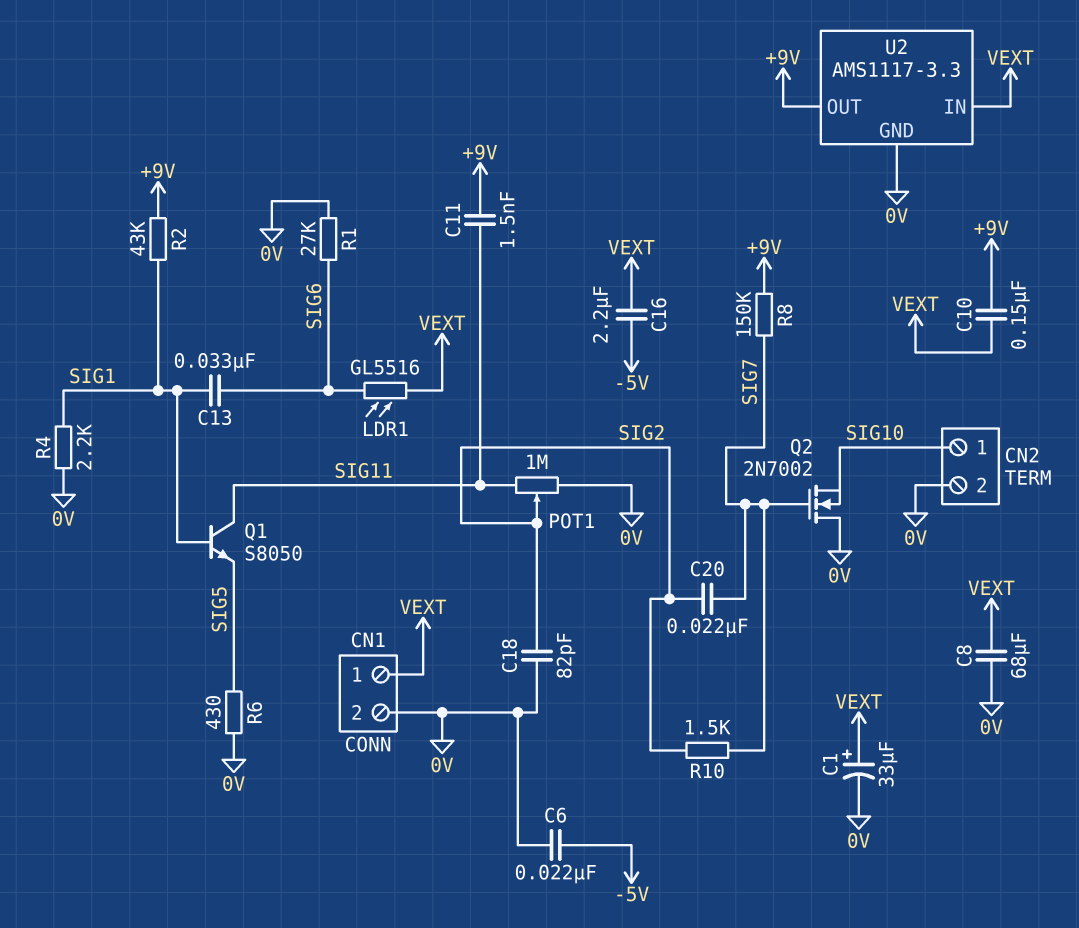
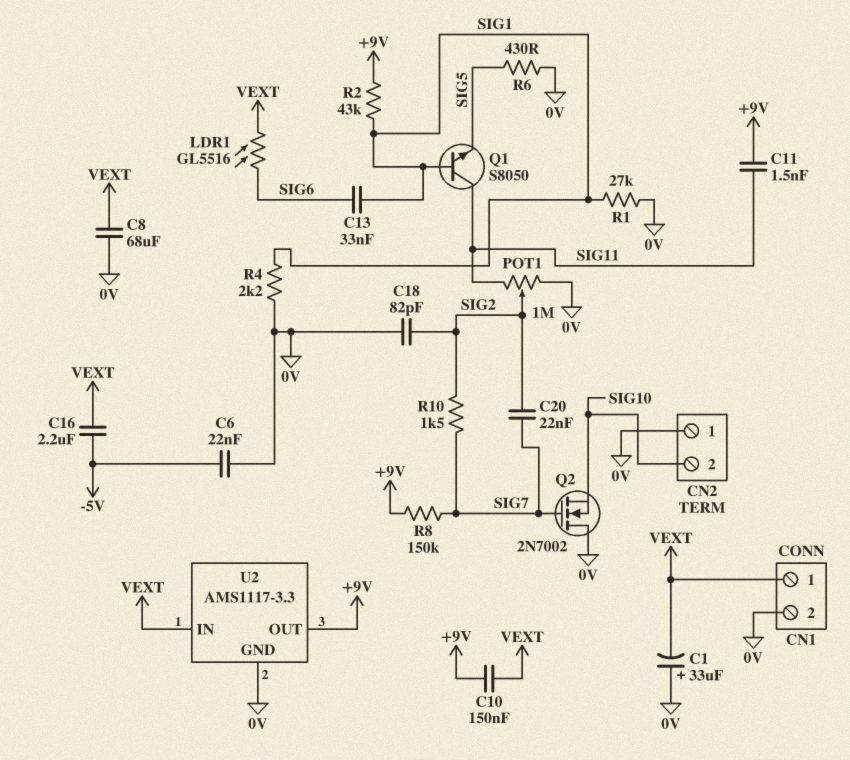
C1: 33uF (plus VEXT, minus 0V) -> 33uF (plus 0V, minus VEXT)
CN2 pin 1: SIG10 -> 0V
CN2 pin 2: 0V -> SIG10
R1: 27k (0V, SIG6) -> 27k (0V, SIG1)

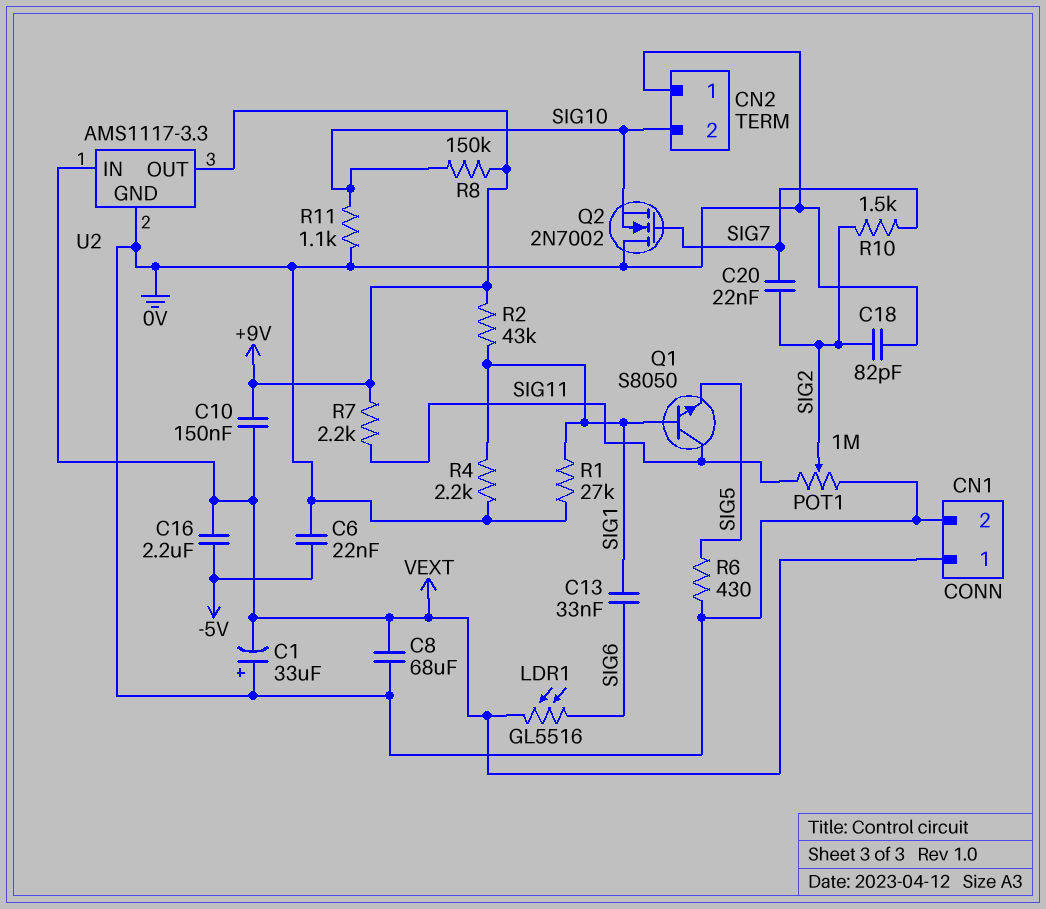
C11: 1.5nF (+9V, SIG11) -> none
R7: none -> 2.2k (+9V, SIG11)
R8: 150k (+9V, SIG7) -> 150k (+9V, SIG10)
R11: none -> 1.1k (0V, SIG10)

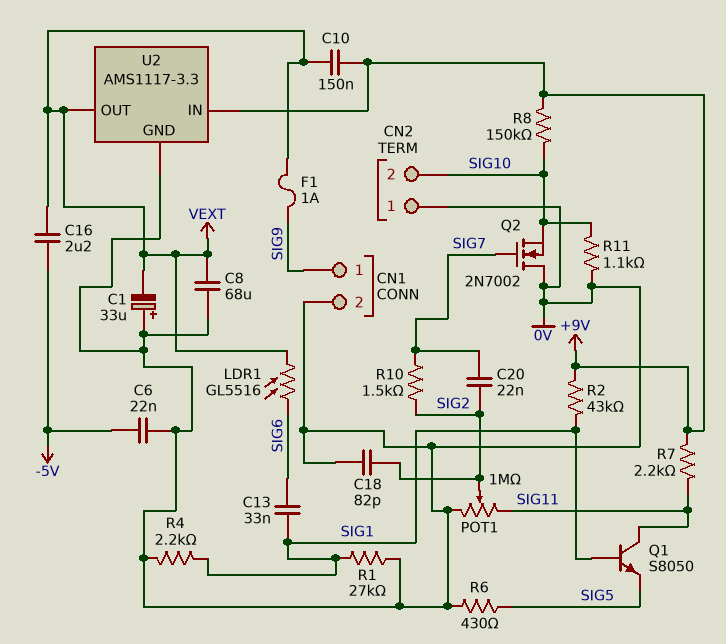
CN1 pin 1: VEXT -> SIG9
F1: none -> 1A (SIG9, VEXT)
U2 pin IN: VEXT -> +9V
U2 pin OUT: +9V -> VEXT

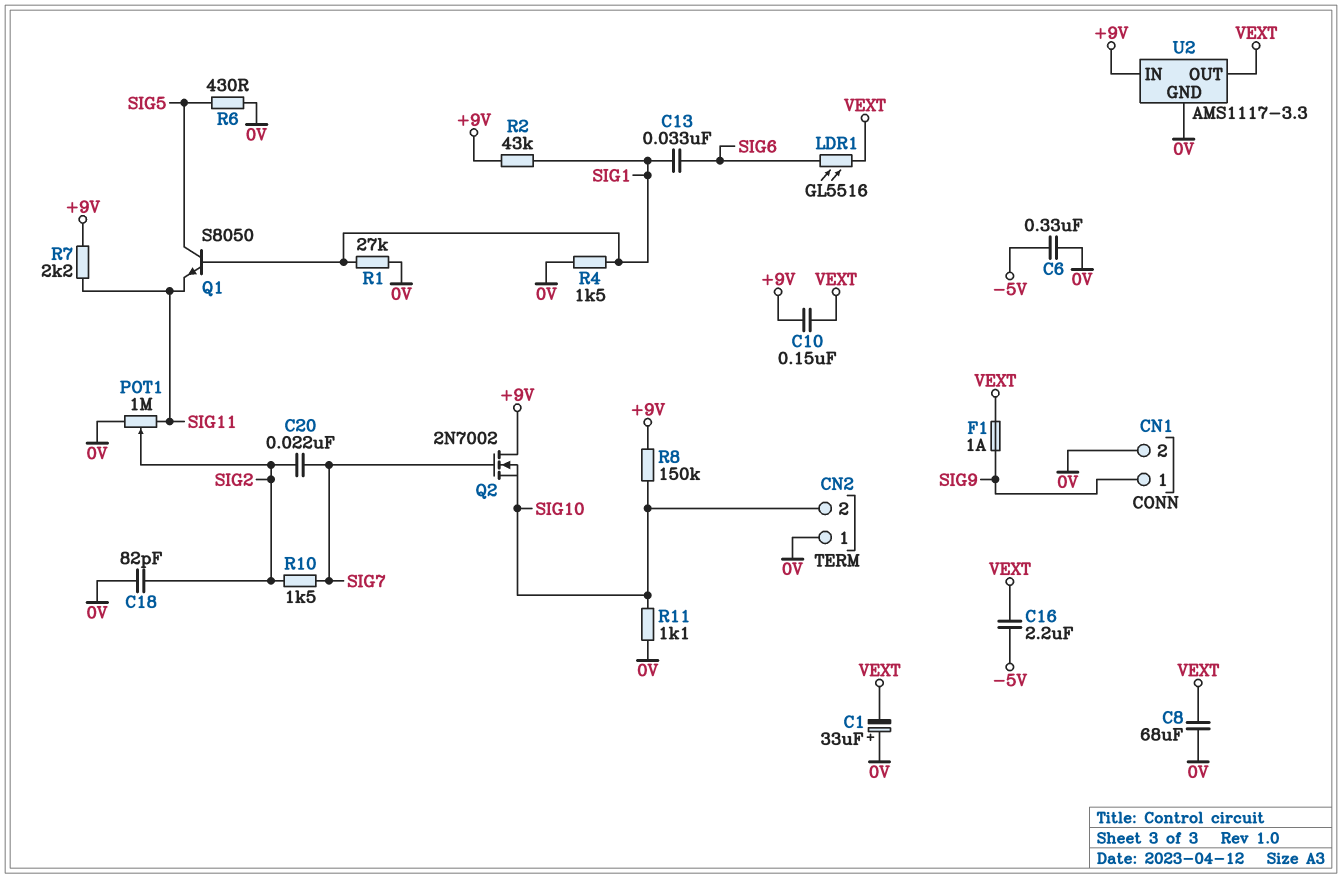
C6: 22nF (-5V, 0V) -> 330nF (-5V, 0V)
Q1: NPN S8050 (B SIG1, C SIG11, E SIG5) -> NPN S8050 (B SIG1, C SIG5, E SIG11)
Q2: NMOS 2N7002 (G SIG7, D 0V, S SIG10) -> NMOS 2N7002 (G SIG7, D +9V, S SIG10)
R4: 2.2k (0V, SIG1) -> 1.5k (0V, SIG1)

